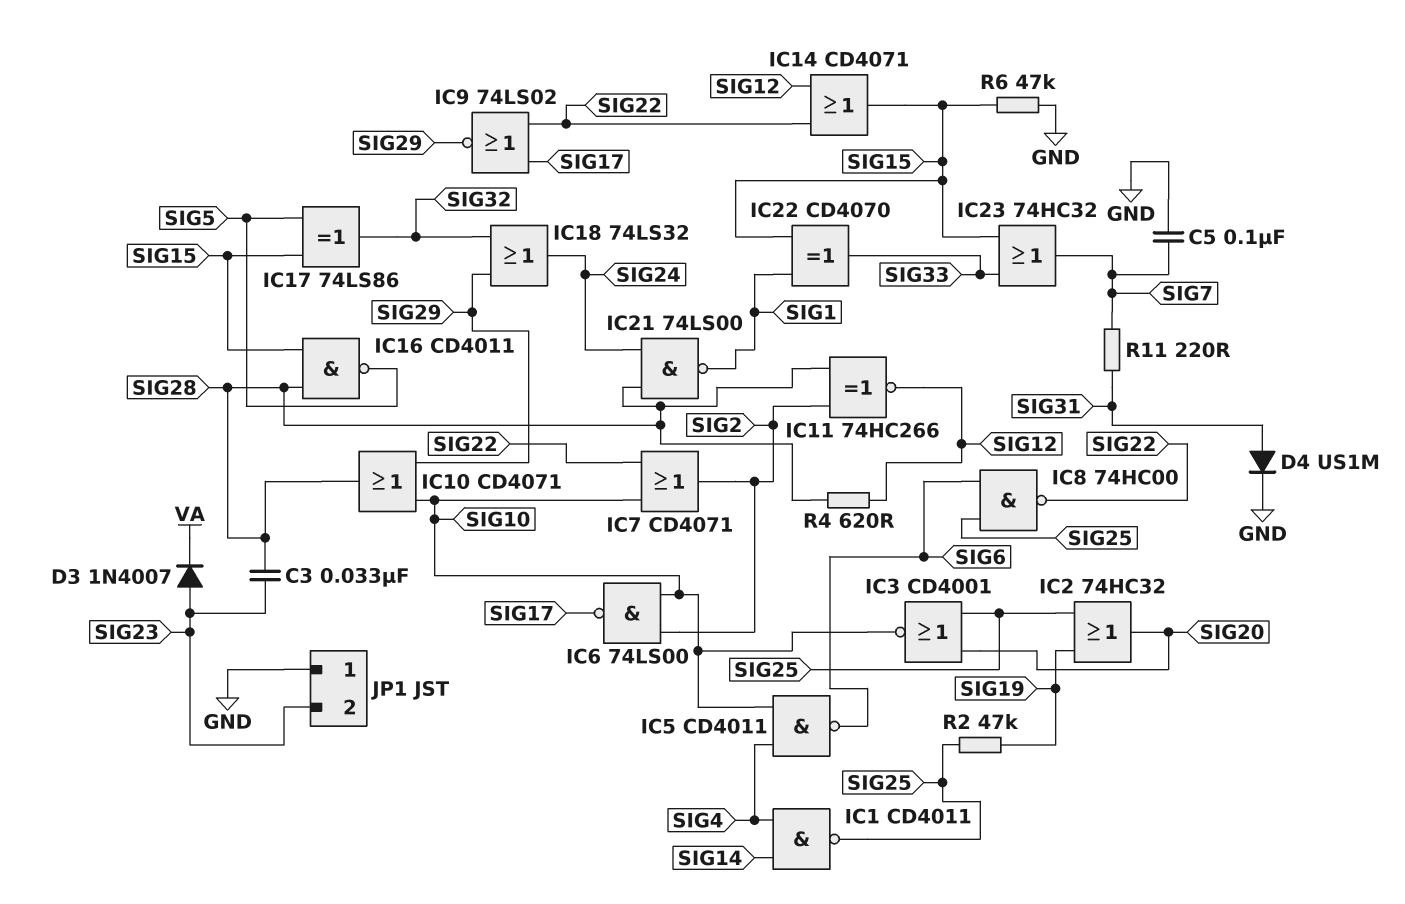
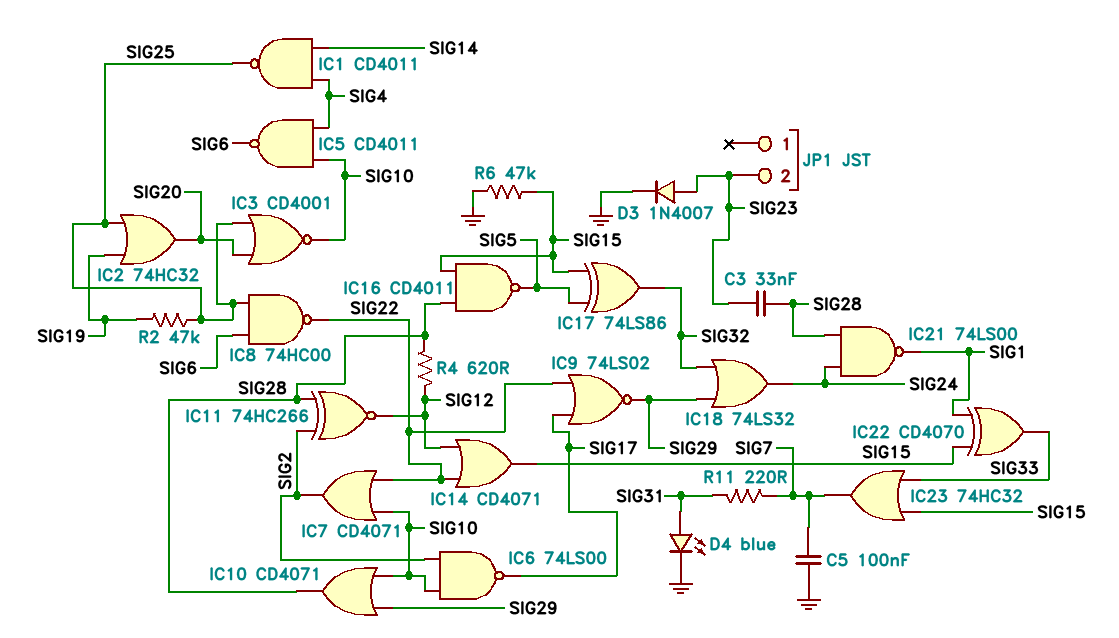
D3: diode 1N4007 (A SIG23, K VA) -> diode 1N4007 (A SIG23, K GND)
D4: diode US1M (A SIG31, K GND) -> LED blue (A SIG31, K GND)
JP1 pin 1: GND -> none

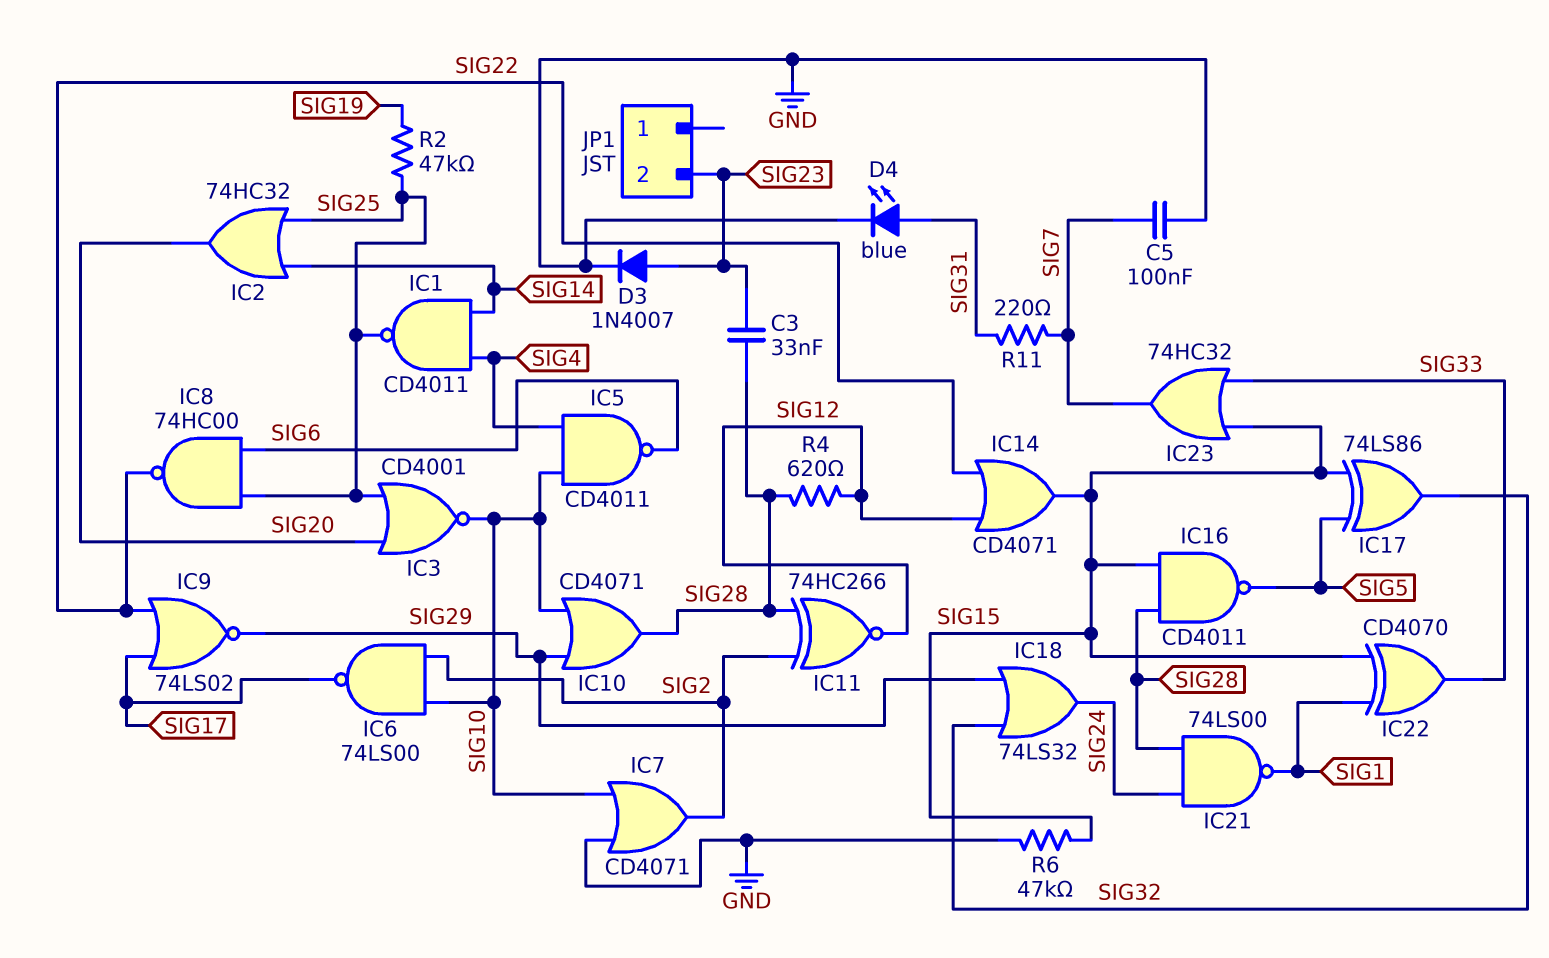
IC2: OR 74HC32 (in SIG19, in SIG25, out SIG20) -> OR 74HC32 (in SIG14, in SIG25, out SIG20)
IC7: OR CD4071 (in SIG10, in SIG22, out SIG2) -> OR CD4071 (in GND, in SIG10, out SIG2)

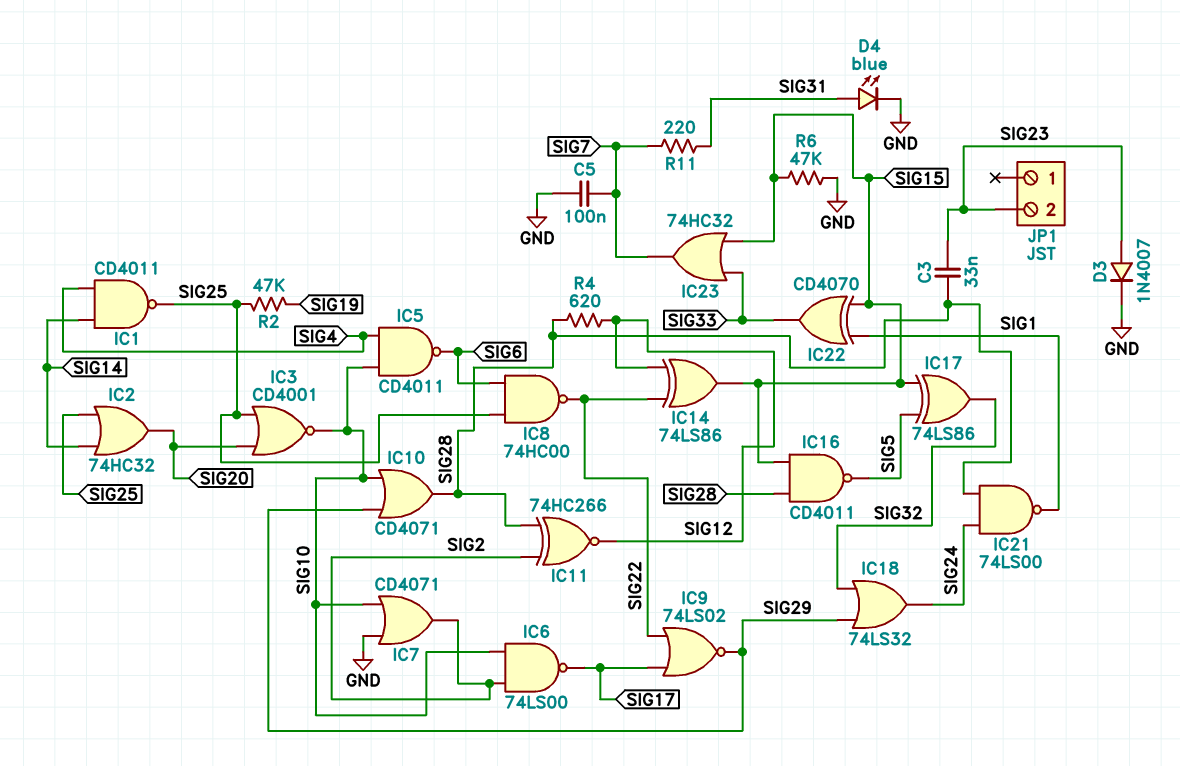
IC14: OR CD4071 (in SIG12, in SIG22, out SIG15) -> XOR 74LS86 (in SIG12, in SIG22, out SIG15)

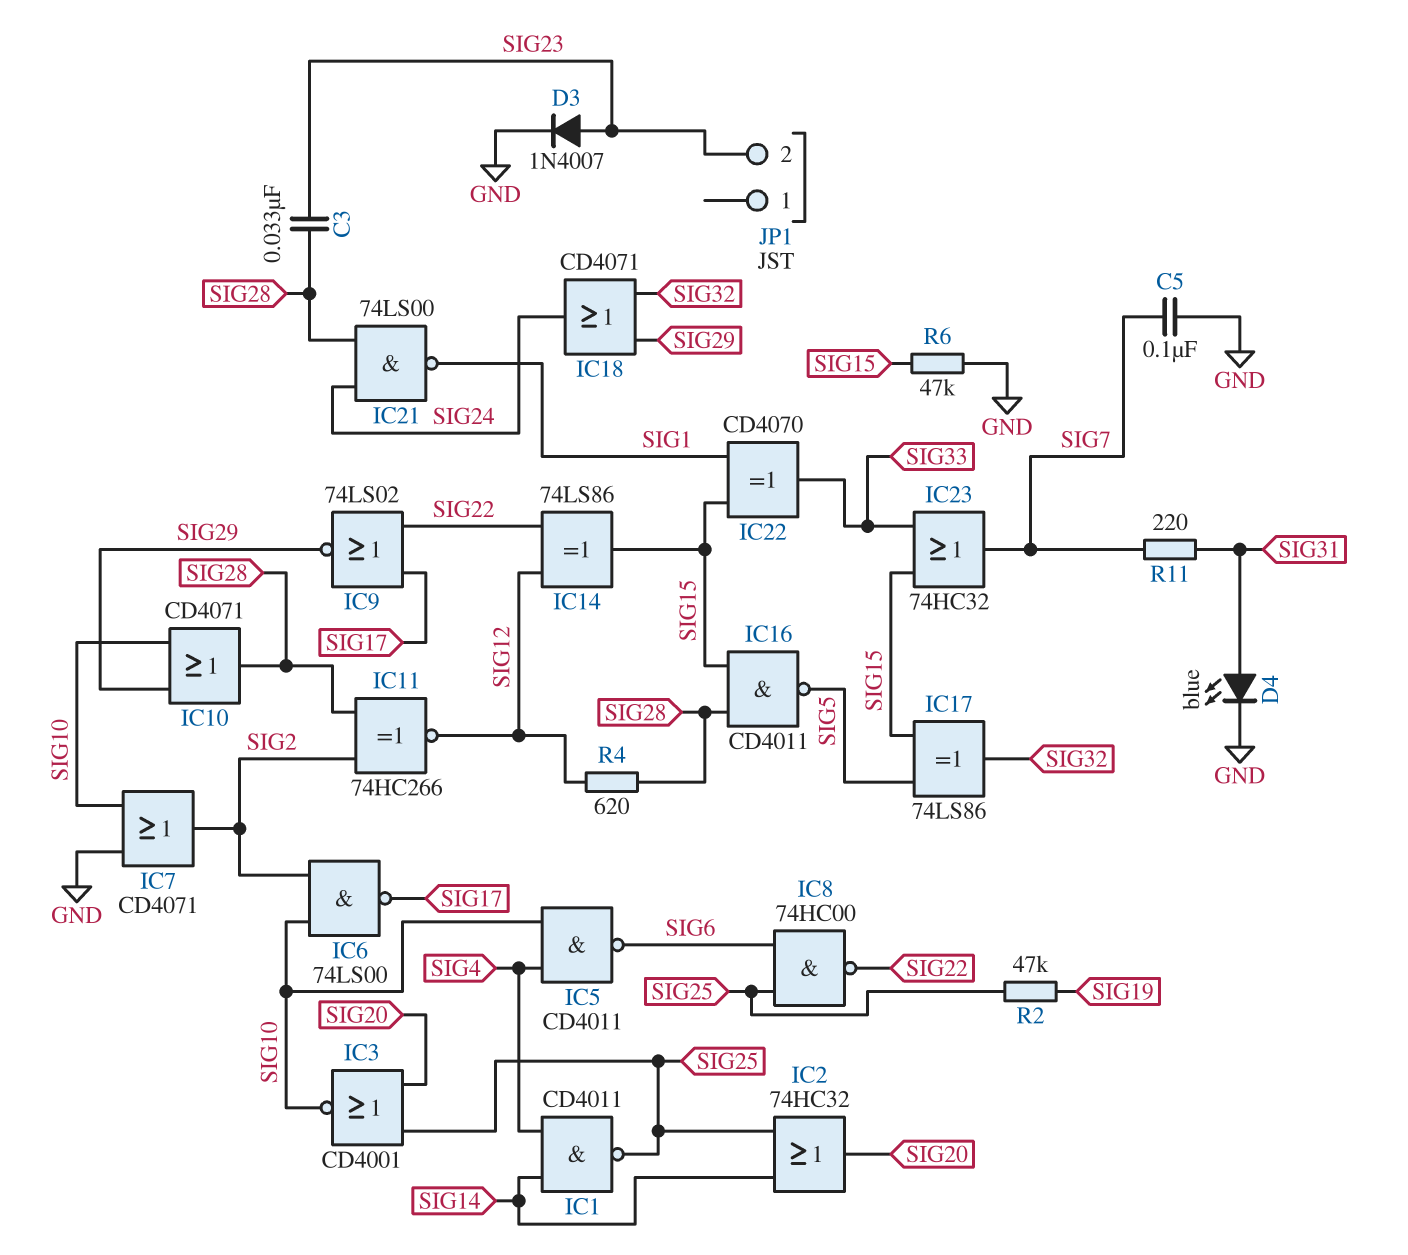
IC18: OR 74LS32 (in SIG29, in SIG32, out SIG24) -> OR CD4071 (in SIG29, in SIG32, out SIG24)

